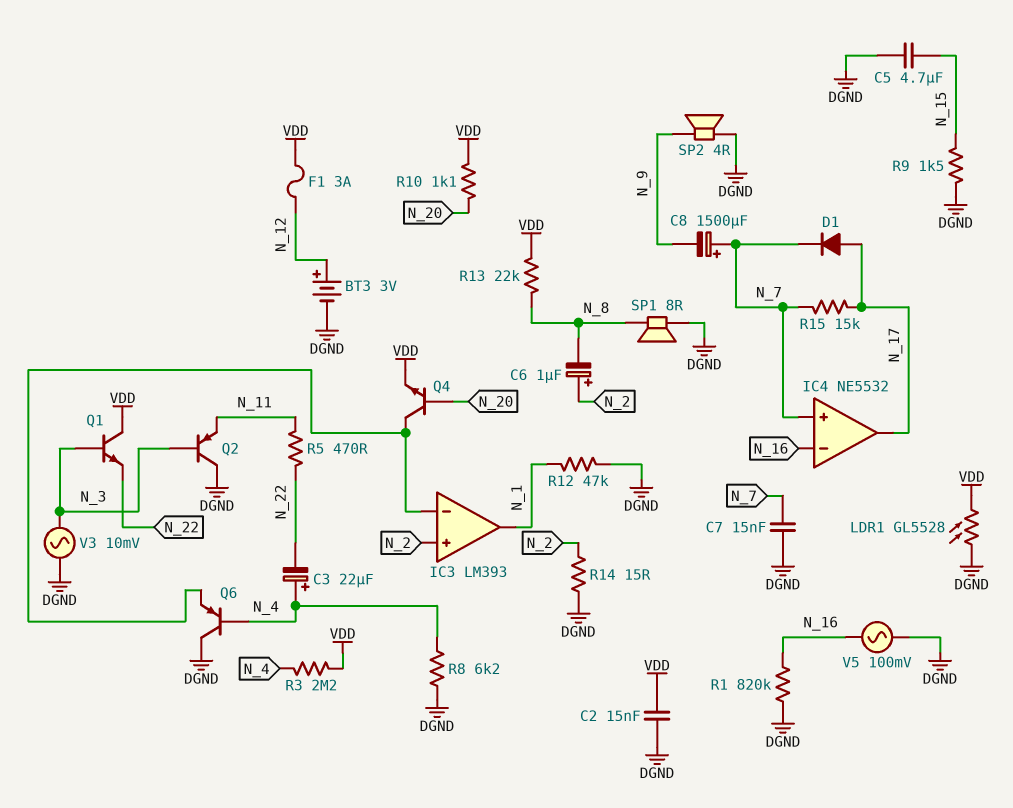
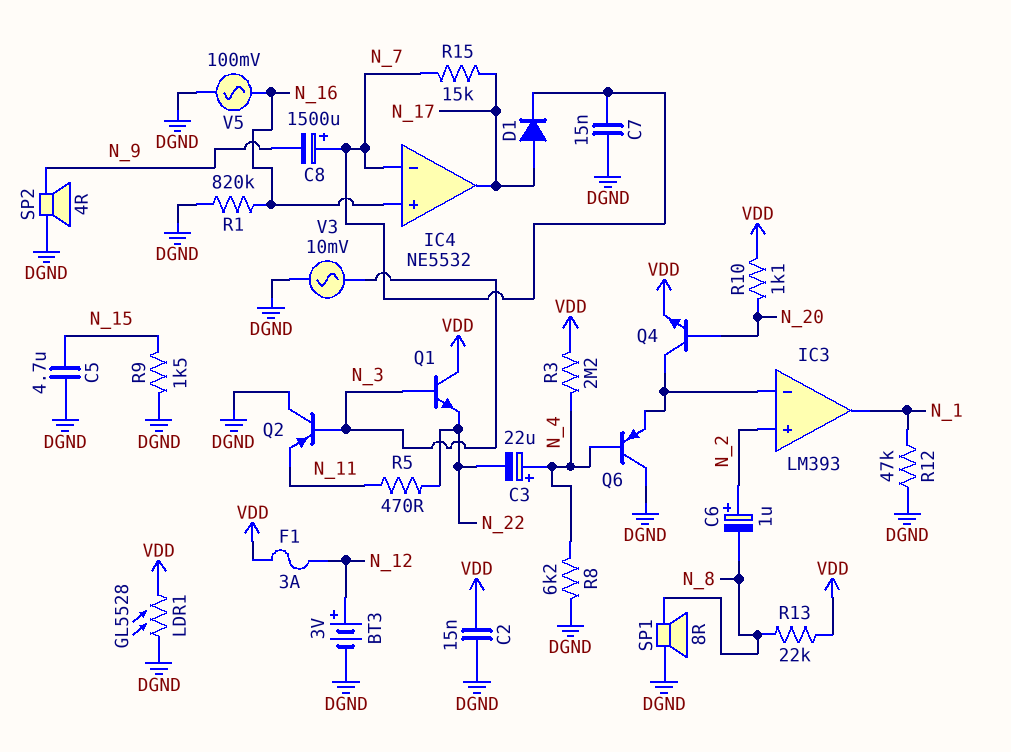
IC4 pin in+: N_7 -> N_16
IC4 pin in-: N_16 -> N_7
R14: 15 (DGND, N_2) -> none

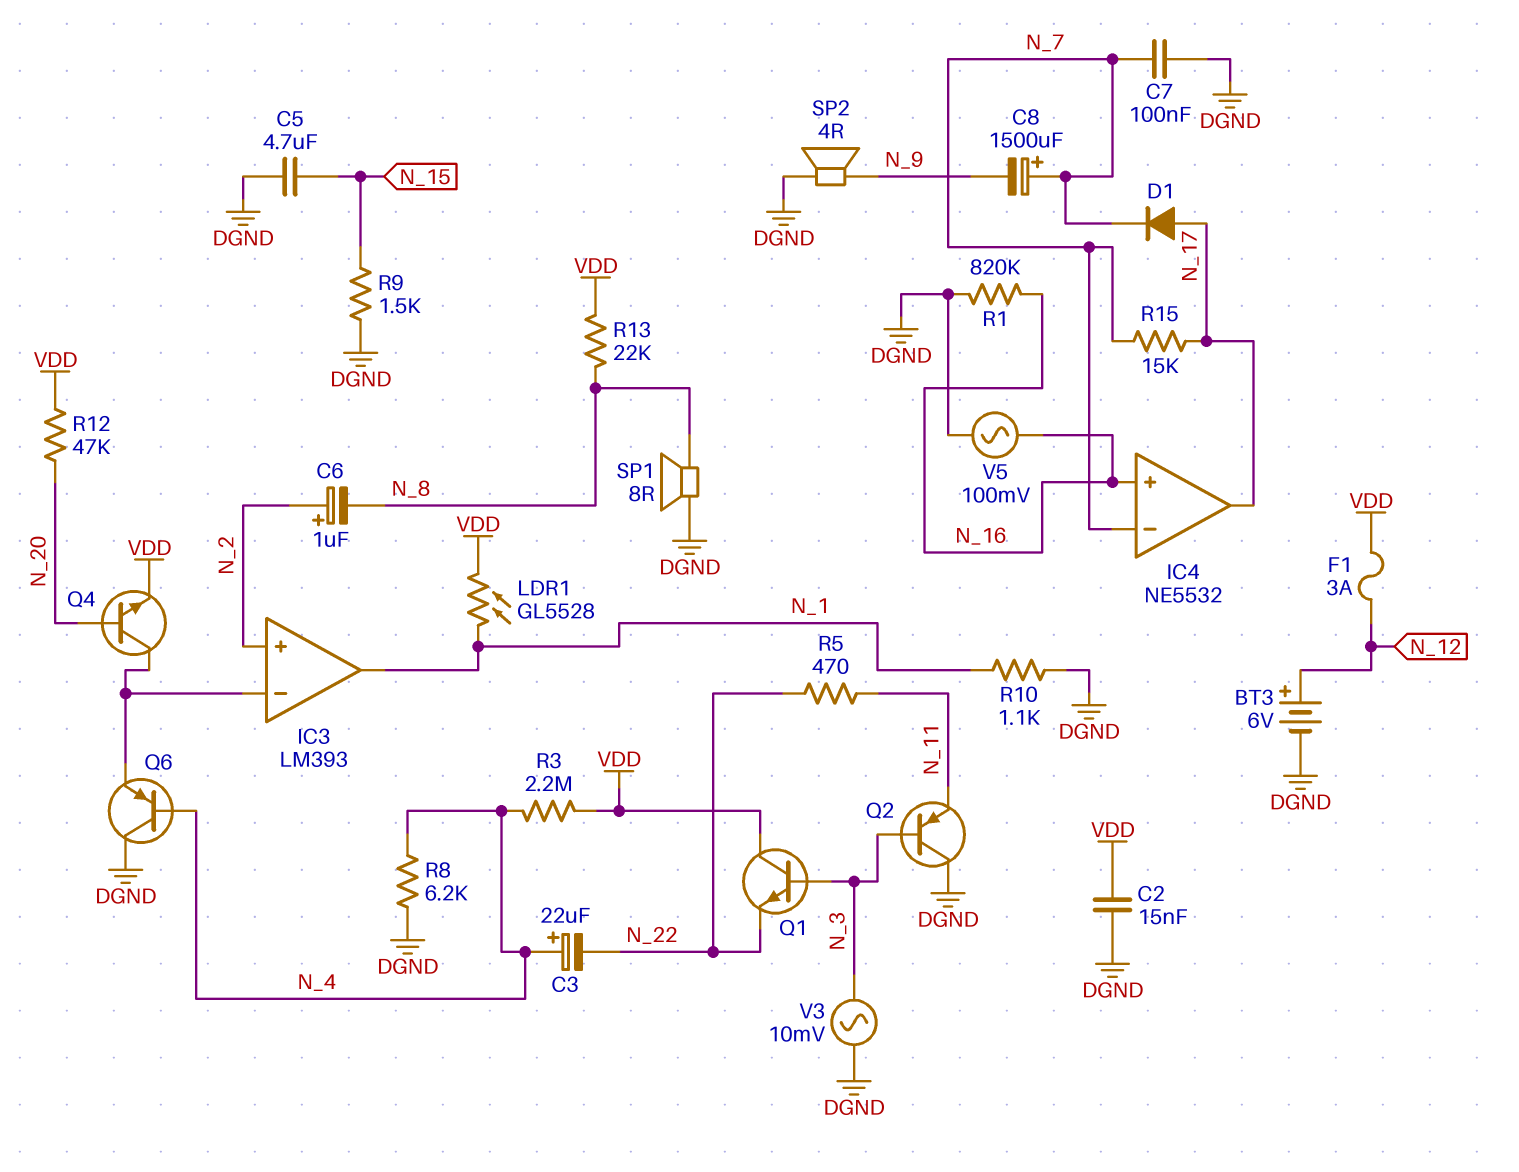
BT3: 3V (plus N_12, minus DGND) -> 6V (plus N_12, minus DGND)
C7: 15nF (DGND, N_7) -> 100nF (DGND, N_7)
LDR1: GL5528 (DGND, VDD) -> GL5528 (N_1, VDD)
R10: 1.1k (N_20, VDD) -> 1.1k (DGND, N_1)
R12: 47k (DGND, N_1) -> 47k (N_20, VDD)

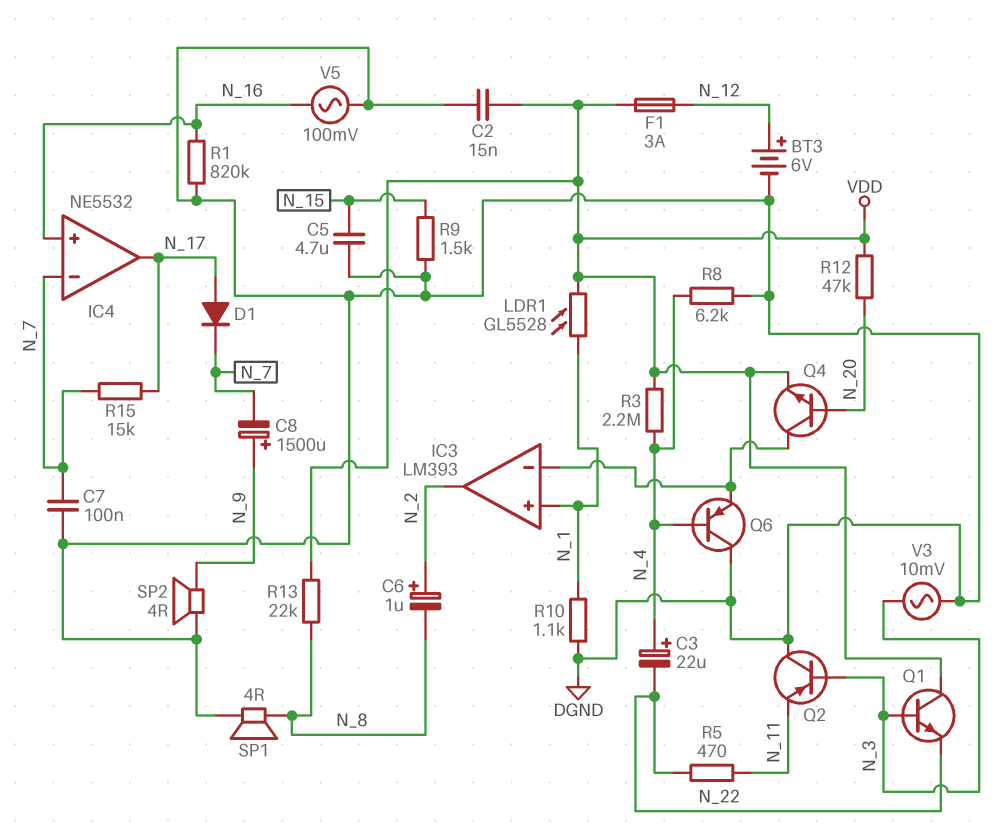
C8: 1500uF (plus N_7, minus N_9) -> 1500uF (plus N_9, minus N_7)
IC3 pin in+: N_2 -> N_1
IC3 pin out: N_1 -> N_2
SP1: speaker 8R (DGND, N_8) -> speaker 4R (DGND, N_8)

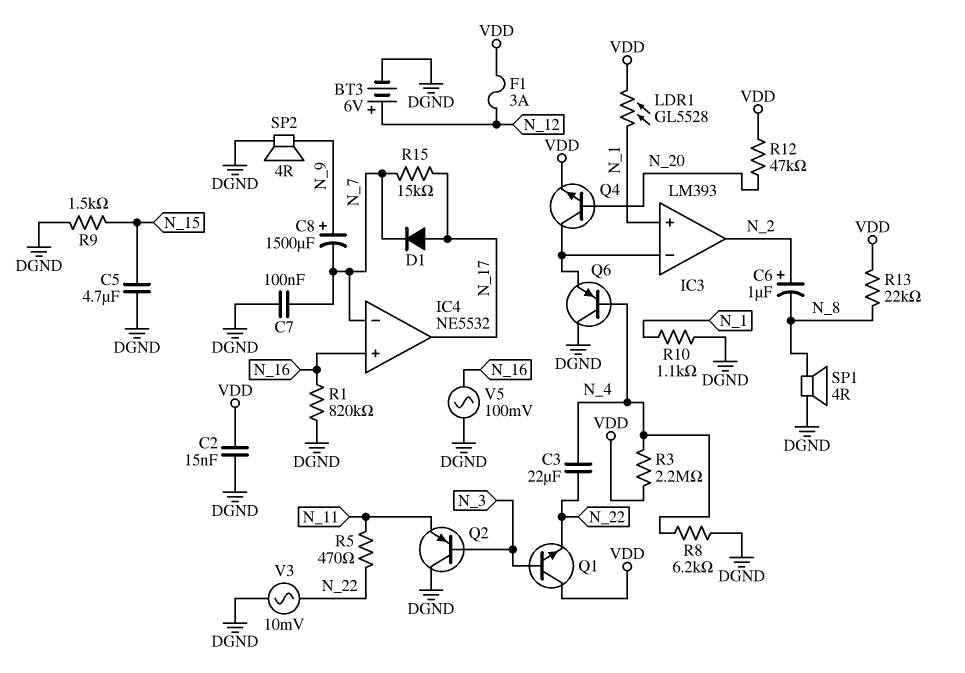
C3: 22uF (plus N_4, minus N_22) -> 22uF (N_4, N_22)
V3: AC 10mV (DGND, N_3) -> AC 10mV (DGND, N_22)

